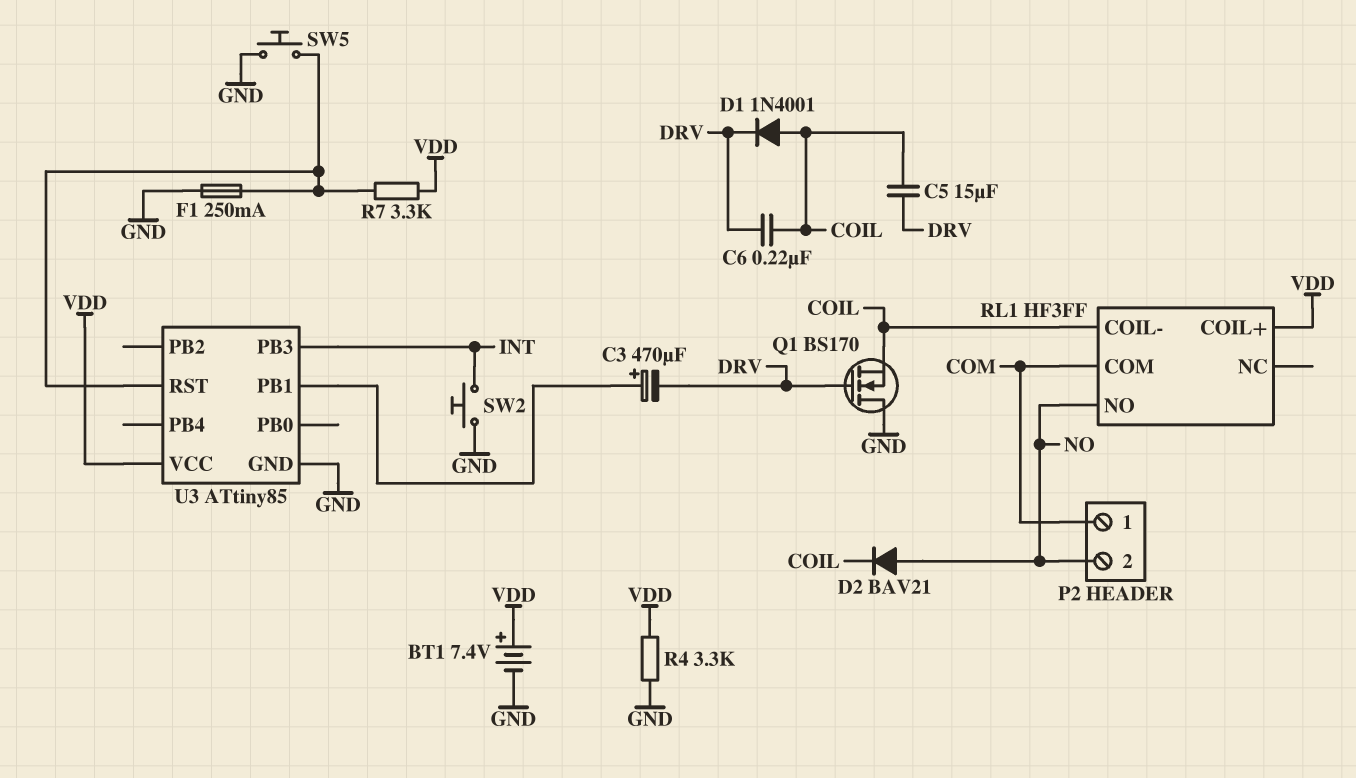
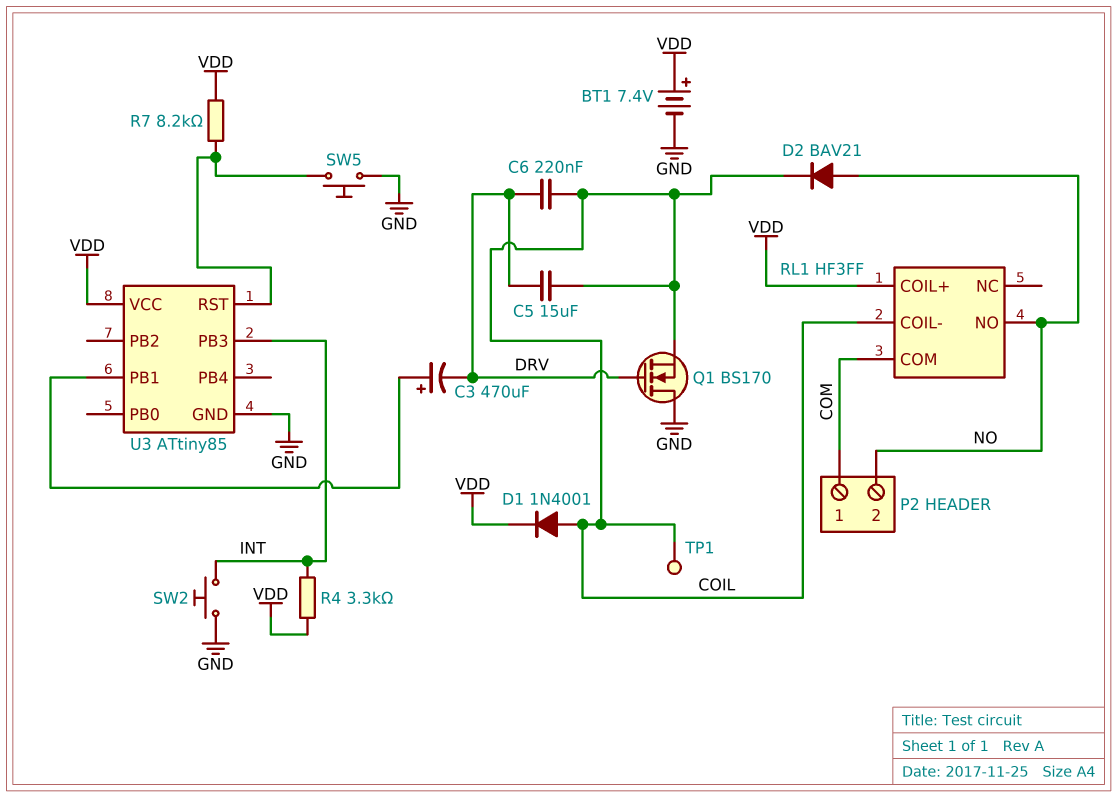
D1: diode 1N4001 (A COIL, K DRV) -> diode 1N4001 (A COIL, K VDD)
F1: 250mA (GND, U3/RST) -> none
R4: 3.3k (GND, VDD) -> 3.3k (INT, VDD)
R7: 3.3k (U3/RST, VDD) -> 8.2k (U3/RST, VDD)
TP1: none -> test point (COIL)

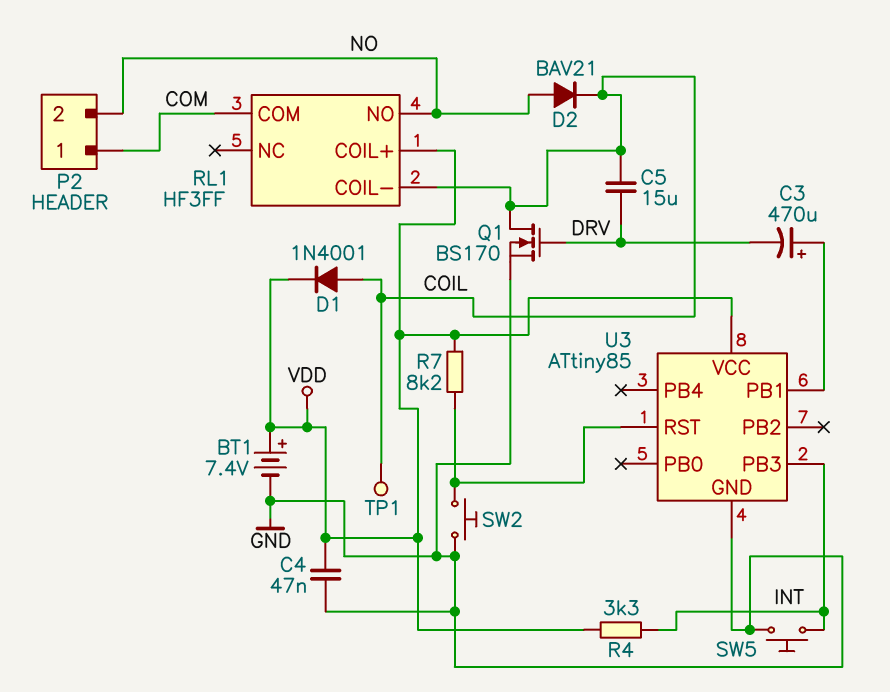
C4: none -> 47nF (GND, VDD)
C6: 220nF (COIL, DRV) -> none
Q1: NMOS BS170 (G DRV, D GND, S COIL) -> NMOS BS170 (G DRV, D COIL, S GND)
SW2: button (GND, INT) -> button (GND, U3/RST)
SW5: button (GND, U3/RST) -> button (GND, INT)

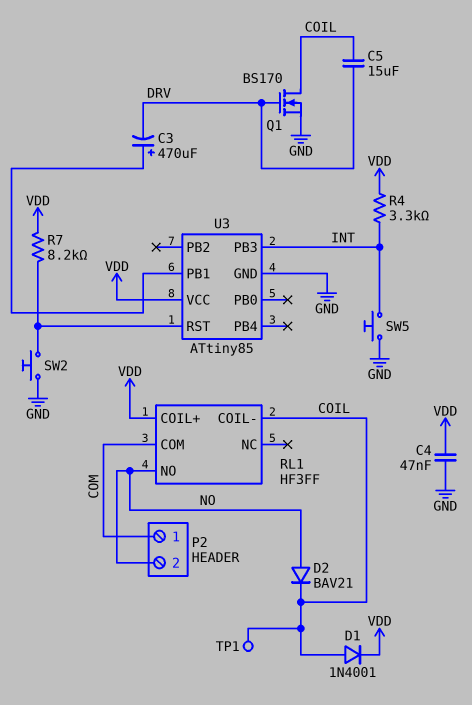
BT1: 7.4V (plus VDD, minus GND) -> none

